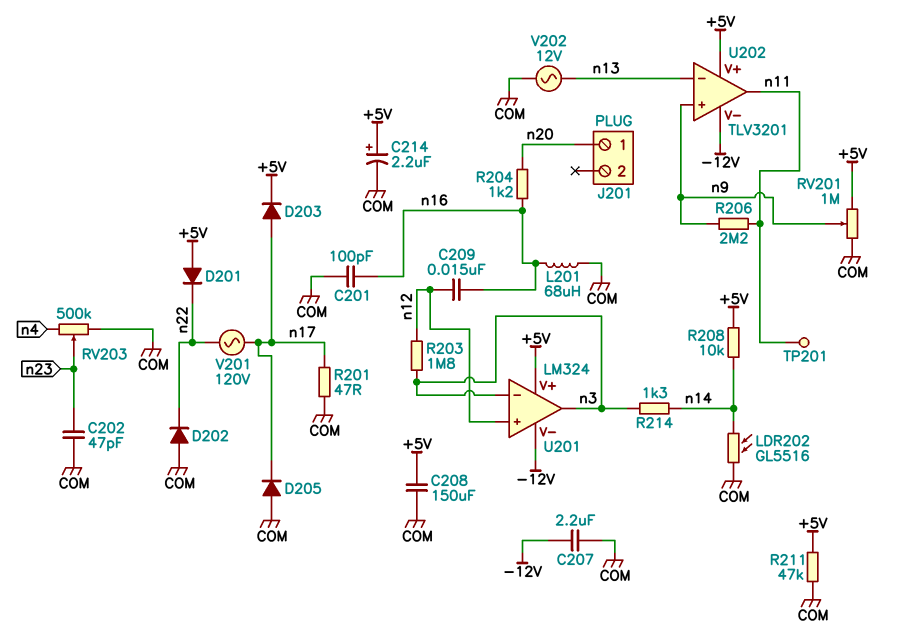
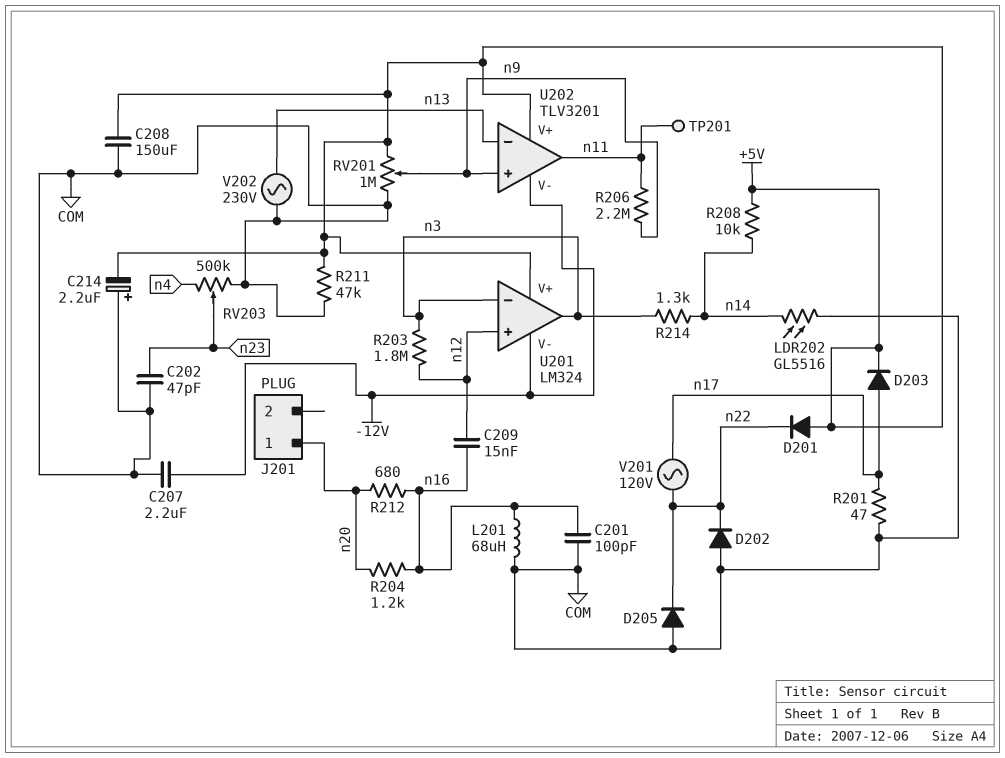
C214: 2.2uF (plus +5V, minus COM) -> 2.2uF (plus COM, minus +5V)
D205: diode (A COM, K n17) -> diode (A COM, K n22)
R212: none -> 680 (n16, n20)
V202: AC 12V (COM, n13) -> AC 230V (COM, n13)

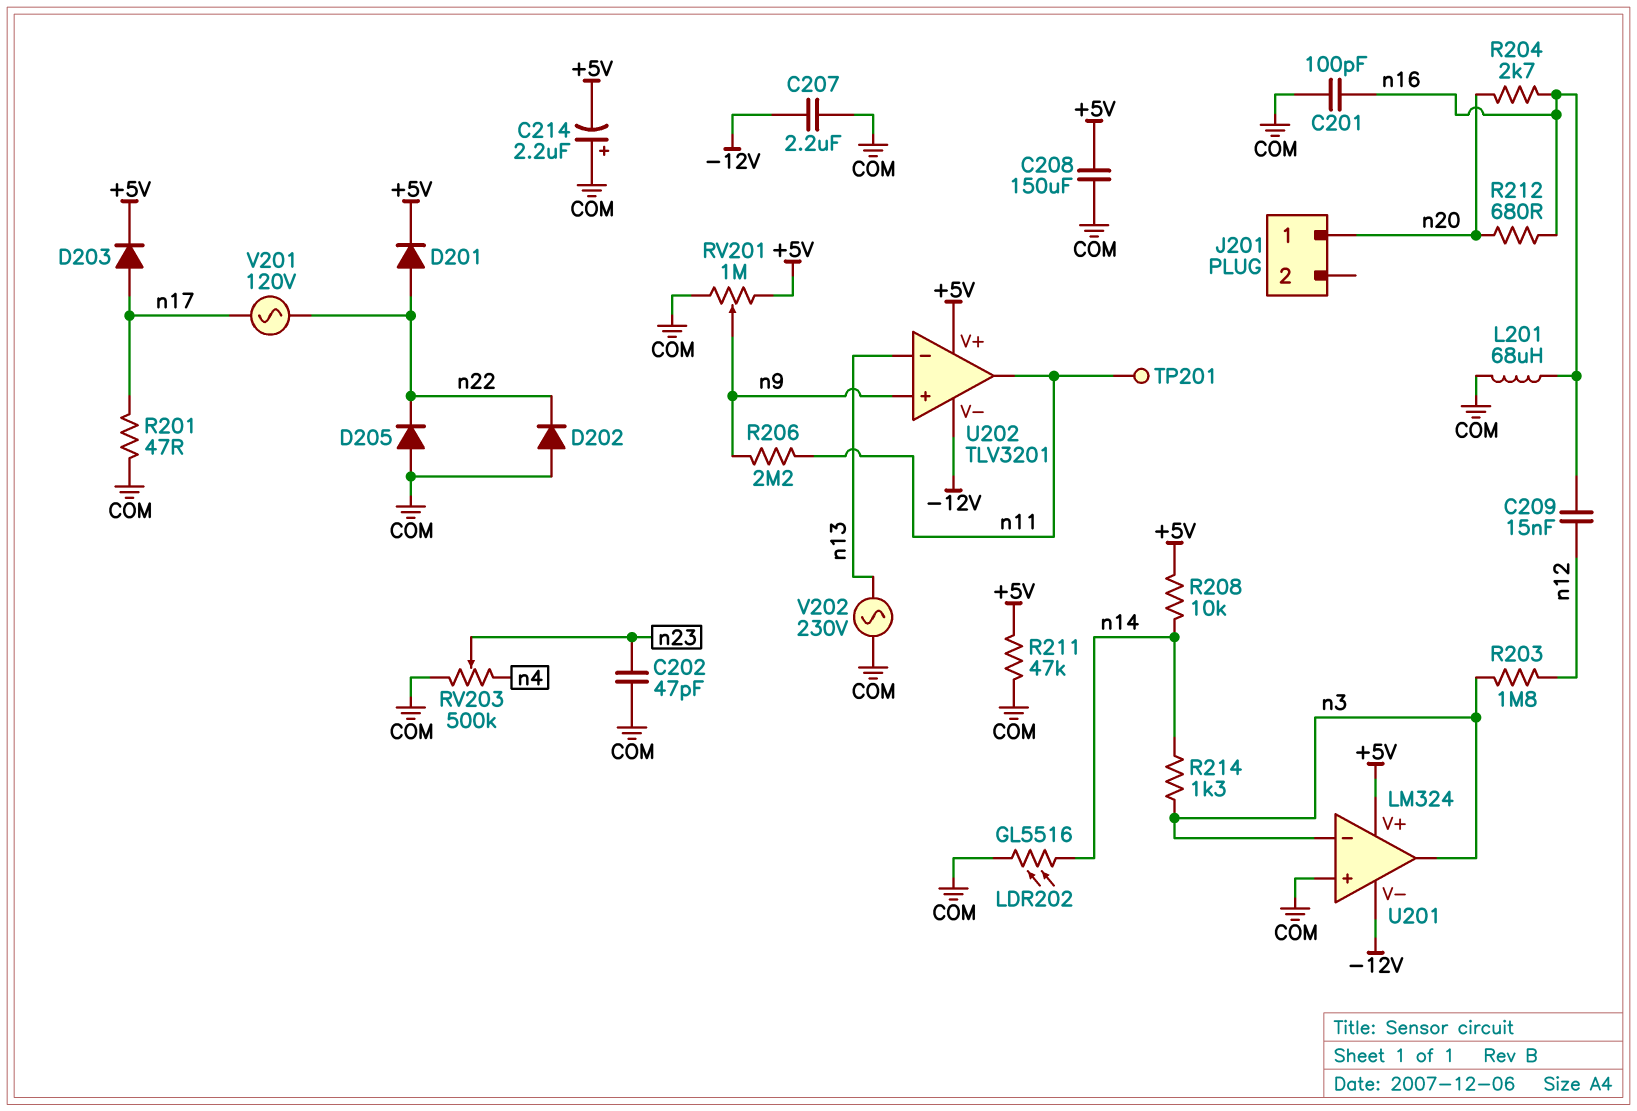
D201: diode (A +5V, K n22) -> diode (A n22, K +5V)
R204: 1.2k (n16, n20) -> 2.7k (n16, n20)
U201 pin in+: n12 -> COM

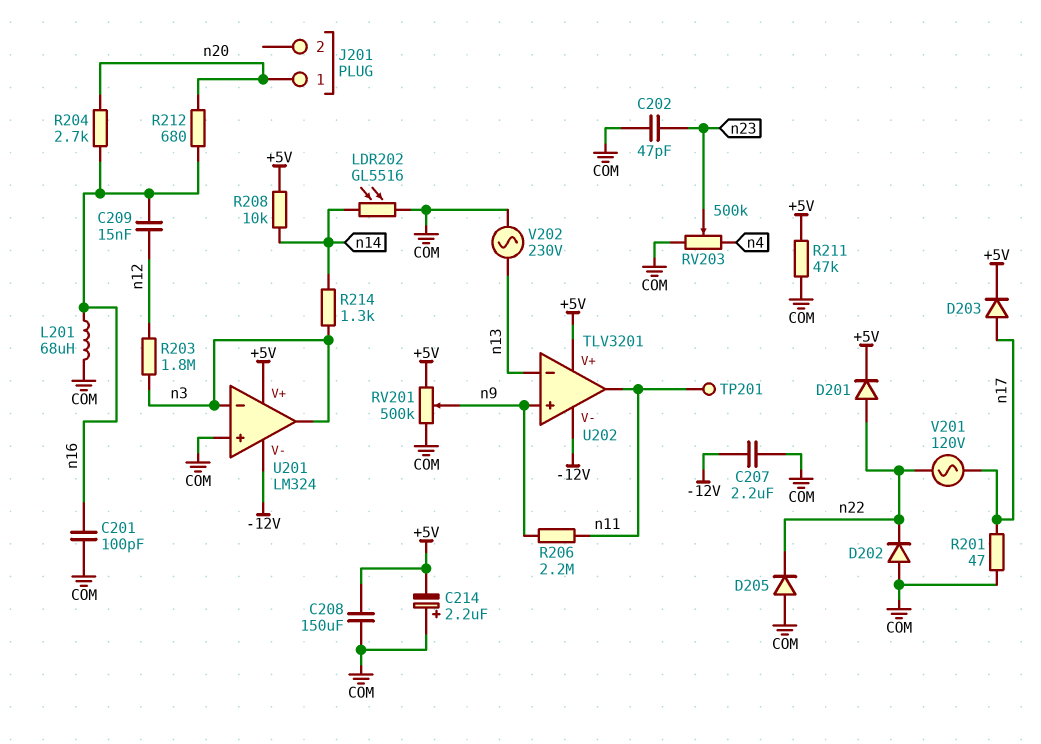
RV201: 1M (+5V, COM, wiper n9) -> 500k (+5V, COM, wiper n9)

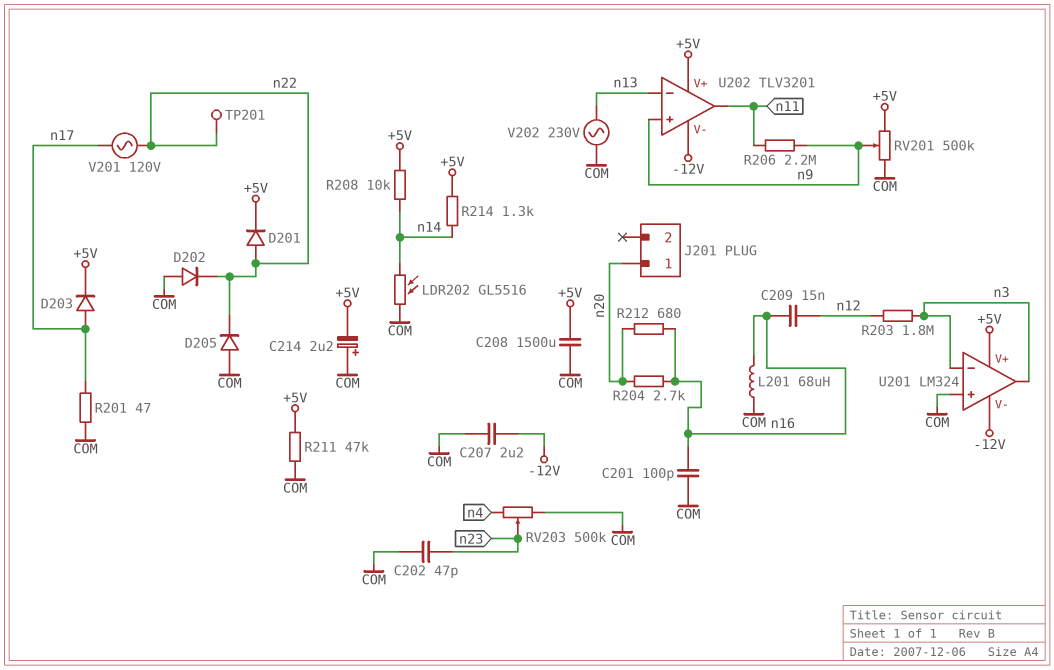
C208: 150uF (+5V, COM) -> 1500uF (+5V, COM)
R214: 1.3k (n3, n14) -> 1.3k (+5V, n14)
TP201: test point (n11) -> test point (n22)

